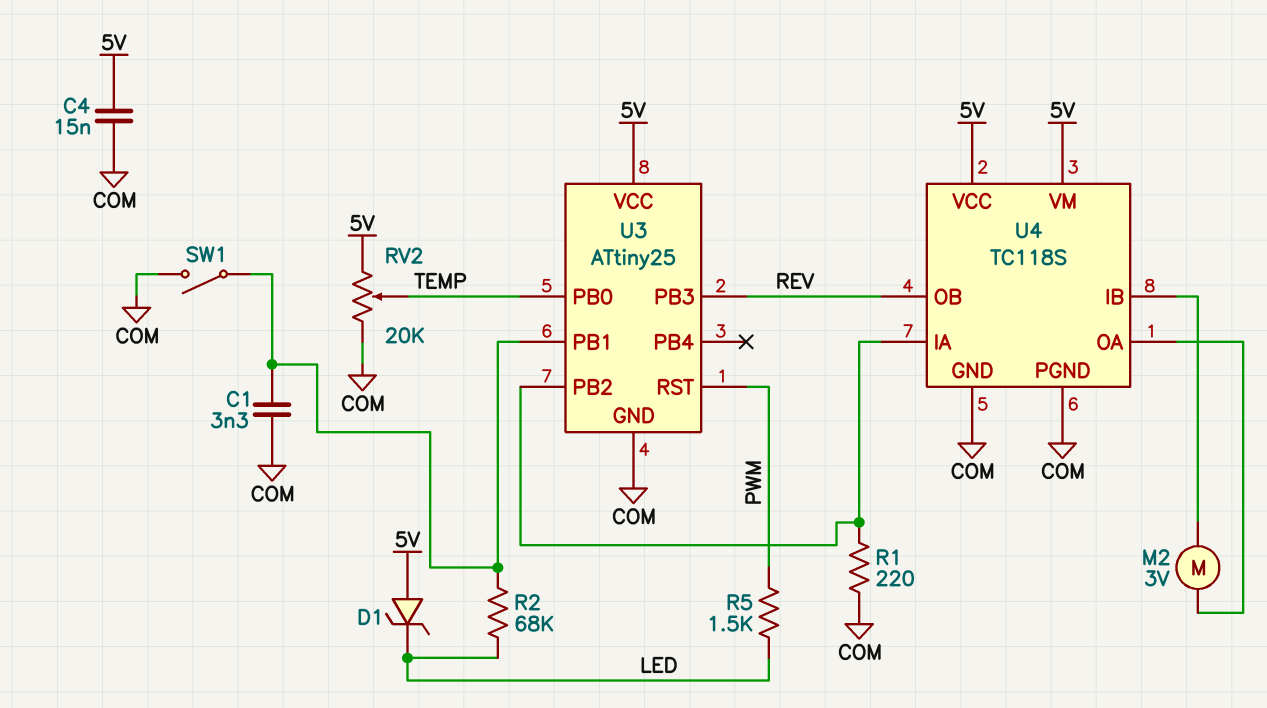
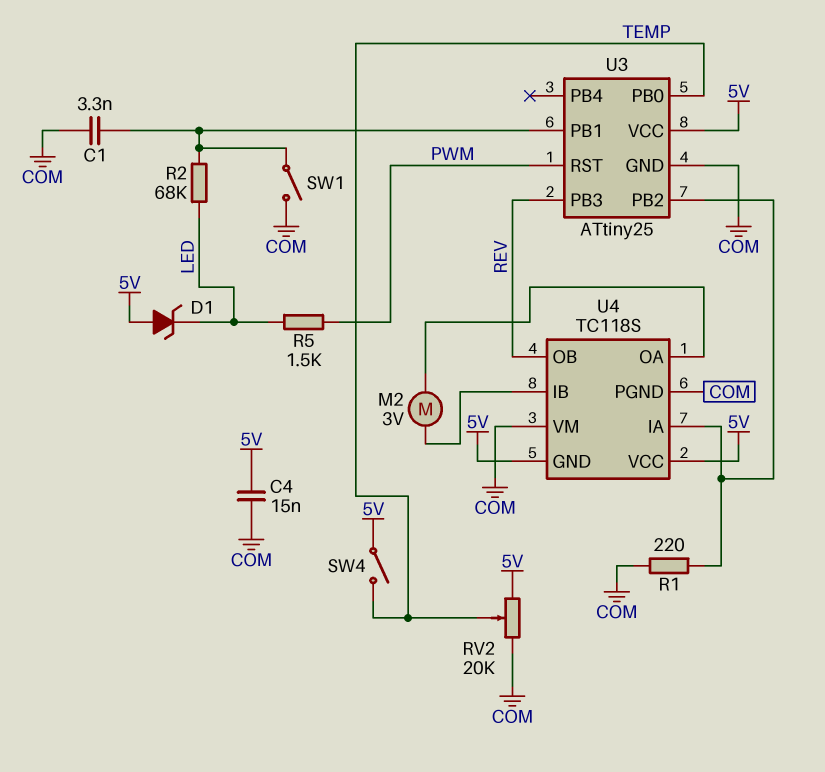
SW4: none -> switch (5V, TEMP)
U4 pin GND: COM -> 5V
U4 pin VM: 5V -> COM

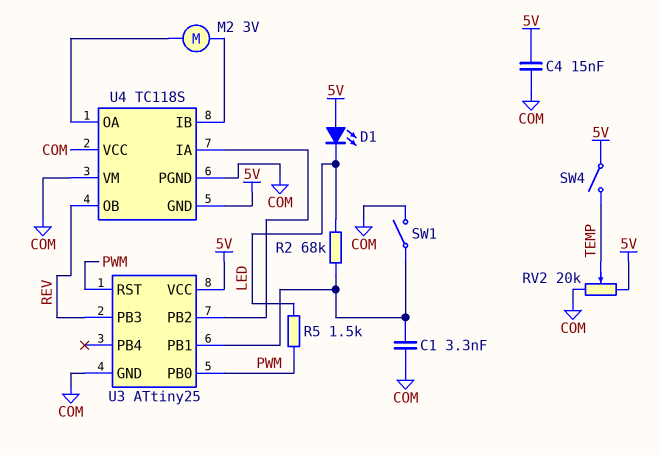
D1: zener (A 5V, K LED) -> LED (A 5V, K LED)
R1: 220 (COM, U3/PB2) -> none
U3 pin PB0: TEMP -> PWM
U4 pin VCC: 5V -> COM

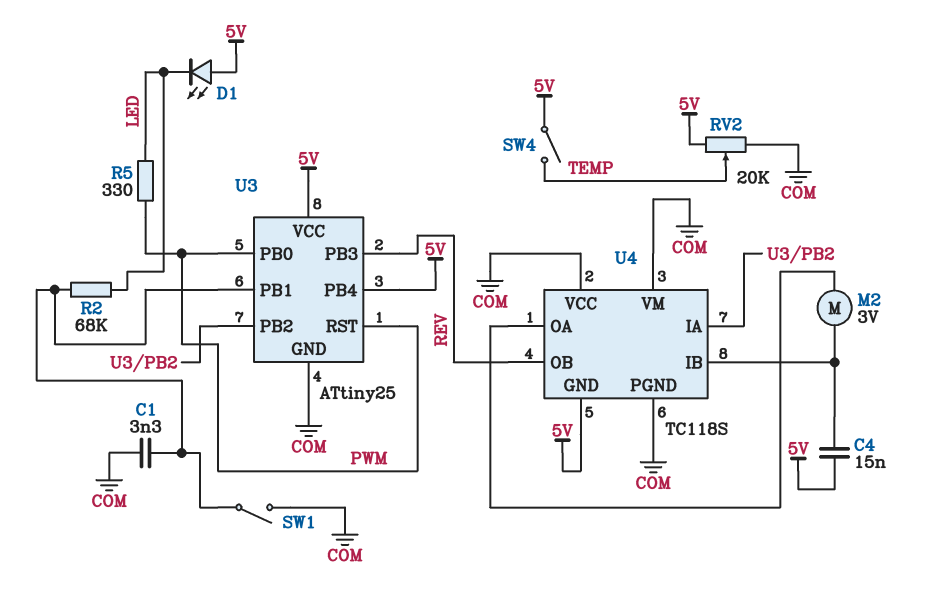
C4: 15nF (5V, COM) -> 15nF (5V, U4/IB)
R5: 1.5k (LED, PWM) -> 330 (LED, PWM)
U3 pin PB4: none -> 5V

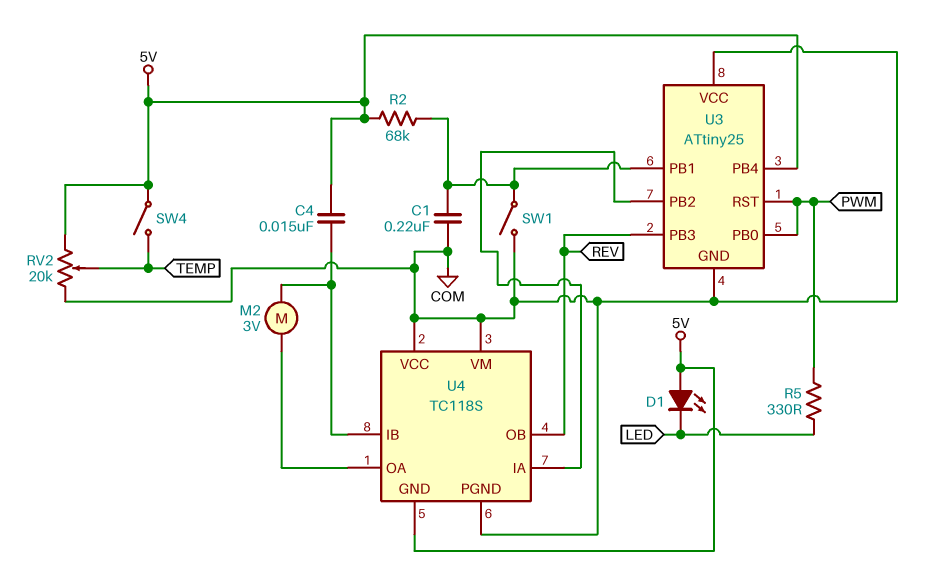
C1: 3.3nF (COM, U3/PB1) -> 220nF (COM, U3/PB1)
R2: 68k (LED, U3/PB1) -> 68k (5V, U3/PB1)
U3 pin VCC: 5V -> COM

